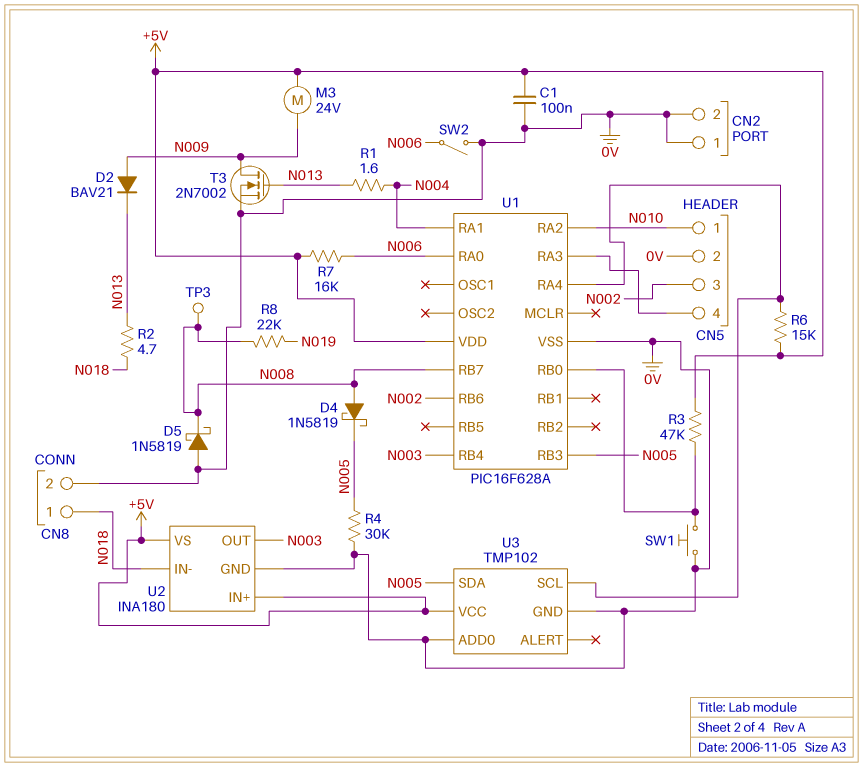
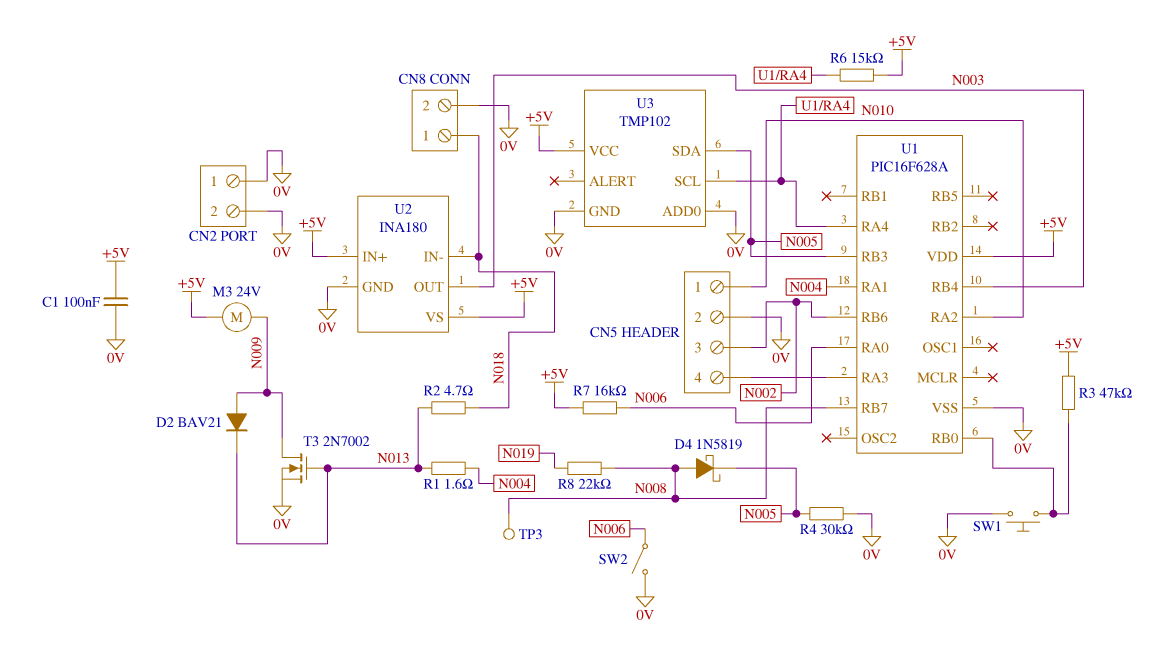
D5: schottky 1N5819 (A 0V, K N008) -> none

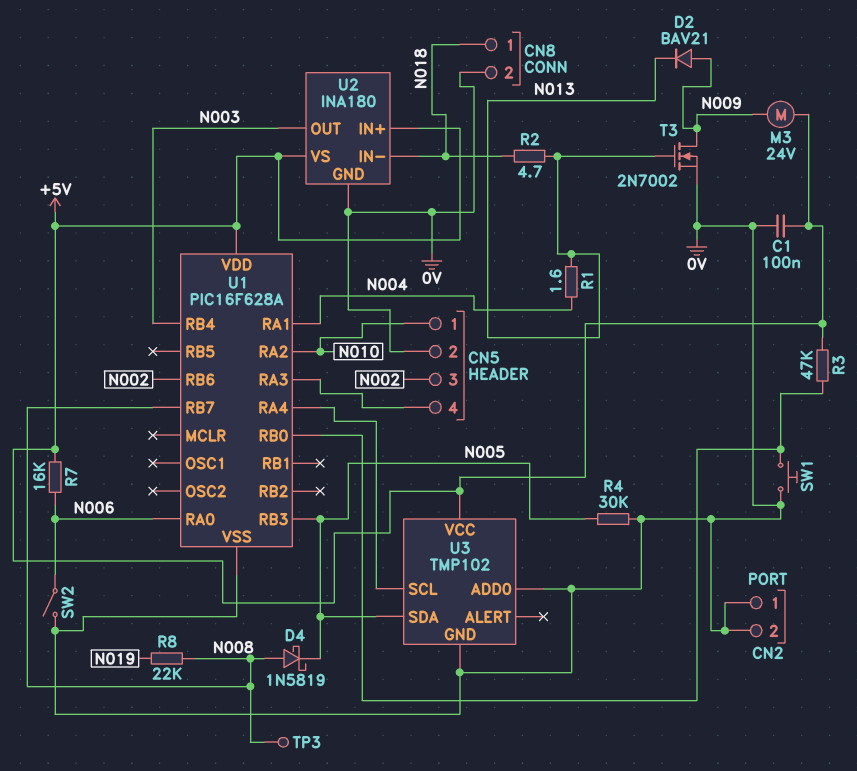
R6: 15k (+5V, U1/RA4) -> none

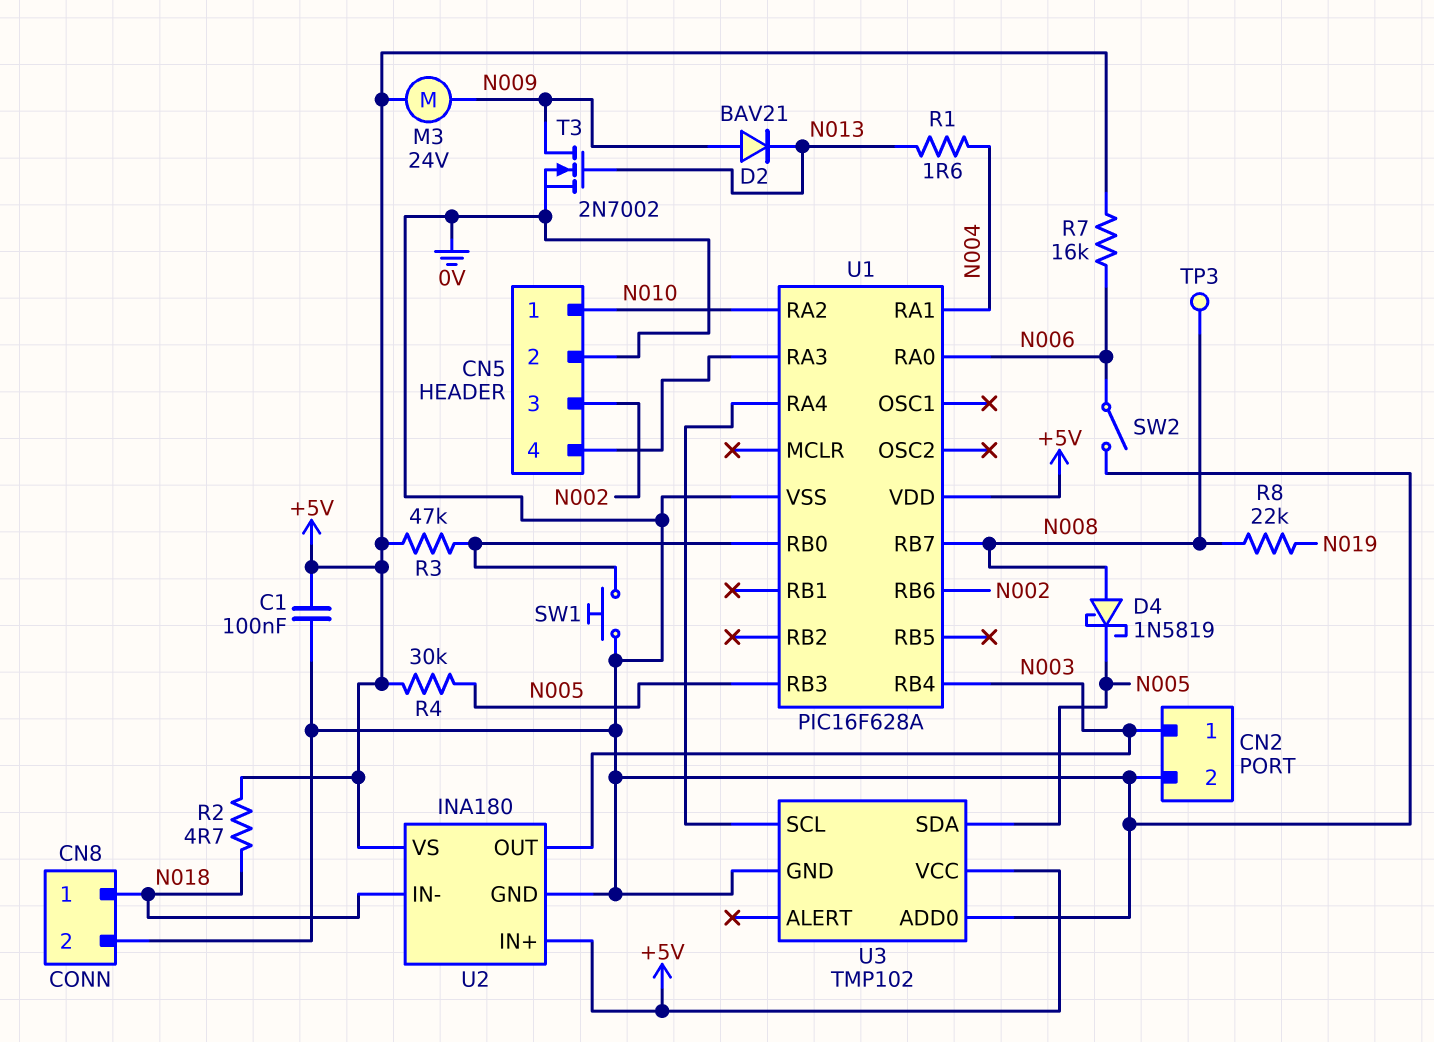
CN2 pin 1: 0V -> N003
R2: 4.7 (N013, N018) -> 4.7 (+5V, N018)
R4: 30k (0V, N005) -> 30k (+5V, N005)

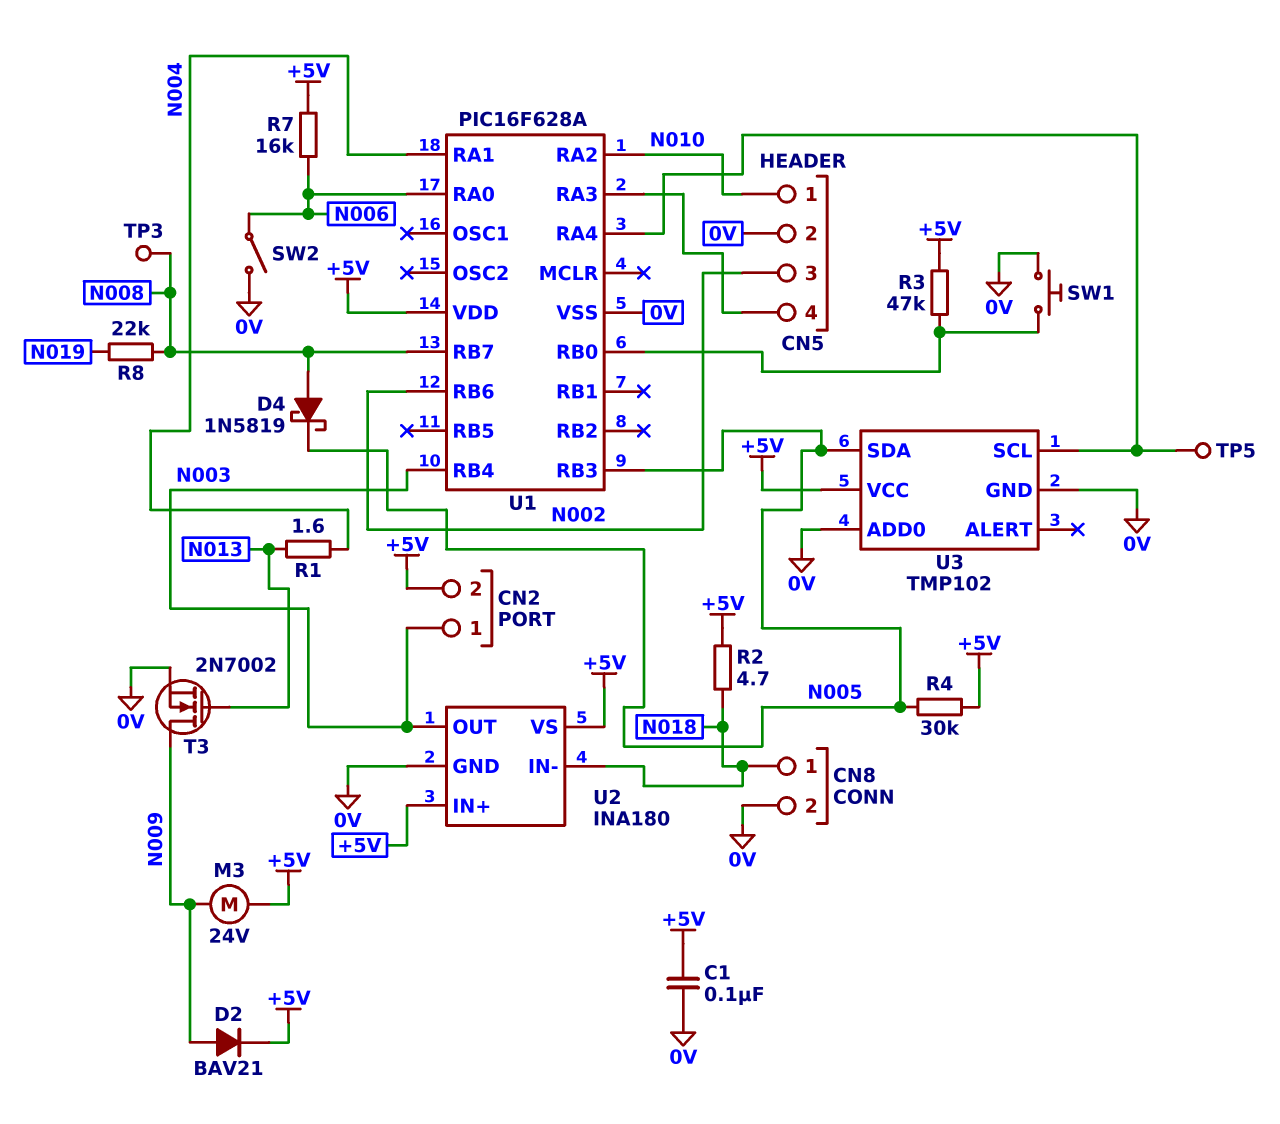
CN2 pin 2: 0V -> +5V
D2: diode BAV21 (A N009, K N013) -> diode BAV21 (A N009, K +5V)
TP5: none -> test point (U1/RA4)

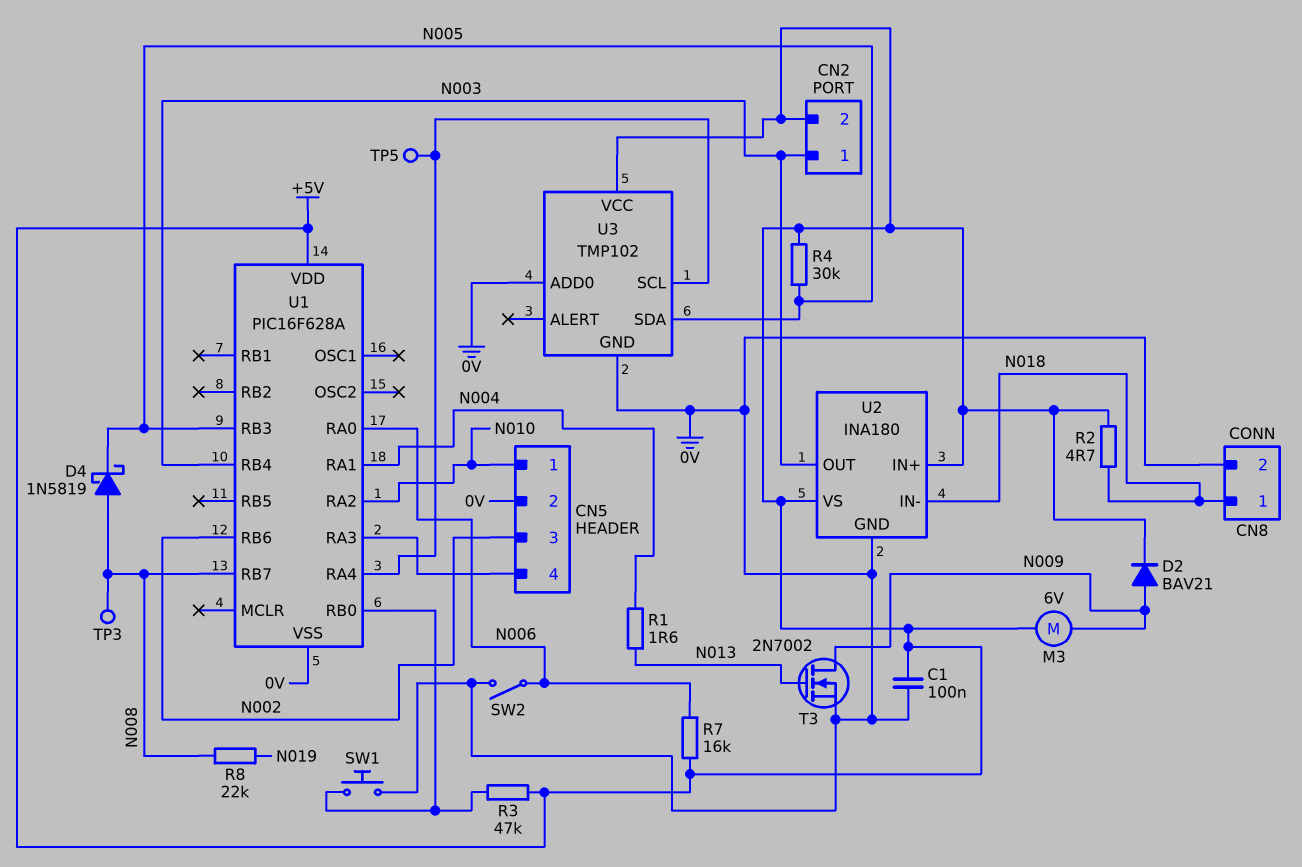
M3: motor 24V (+5V, N009) -> motor 6V (+5V, N009)

